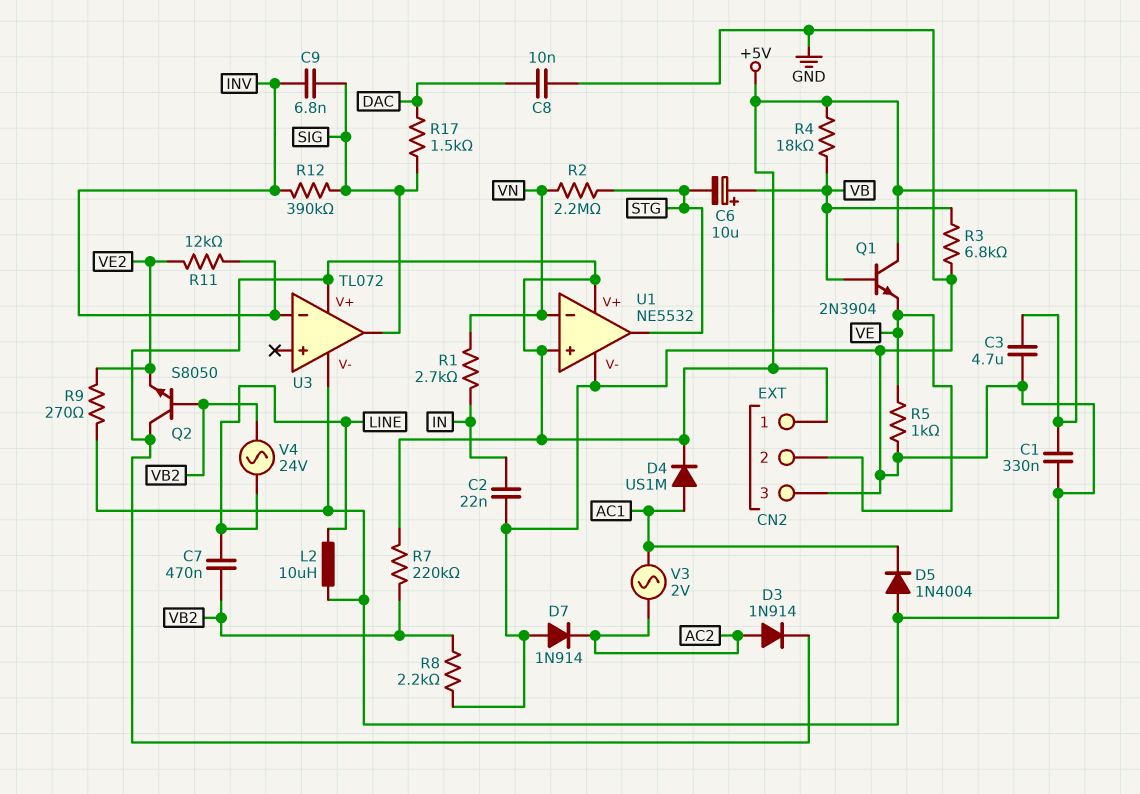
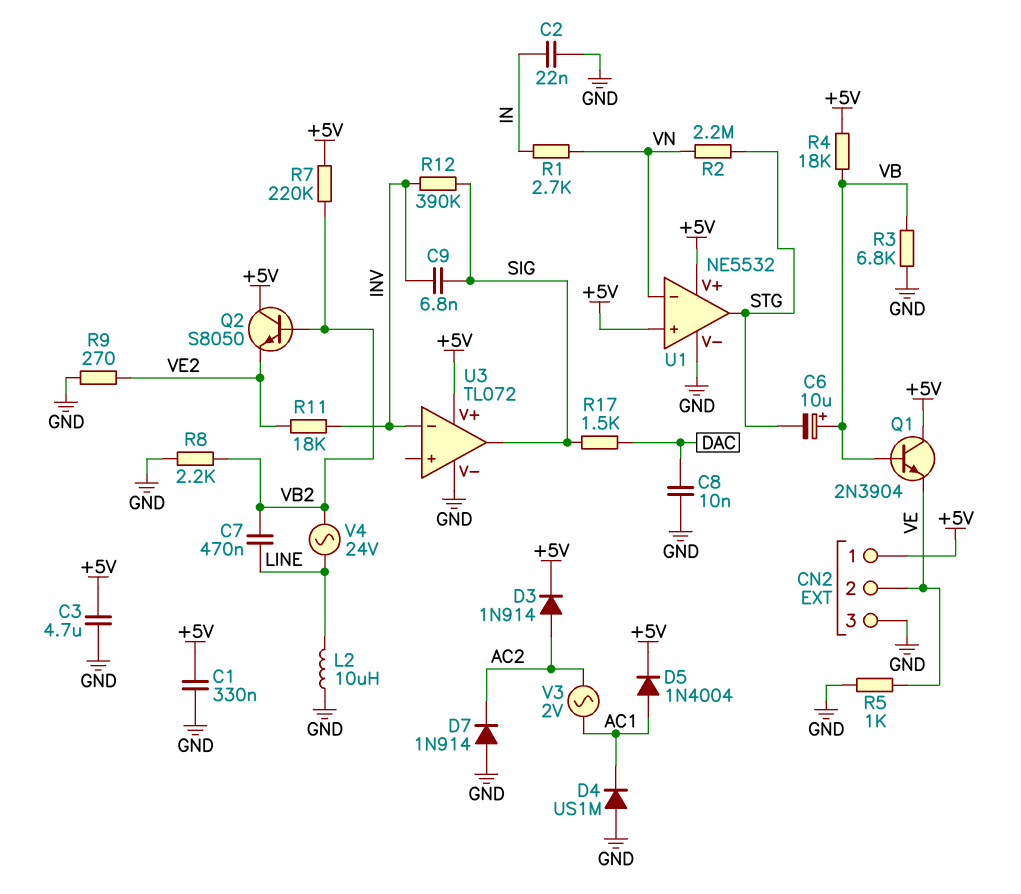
D4: diode US1M (A AC1, K +5V) -> diode US1M (A GND, K AC1)
D5: diode 1N4004 (A GND, K AC1) -> diode 1N4004 (A AC1, K +5V)
R11: 12k (INV, VE2) -> 18k (INV, VE2)

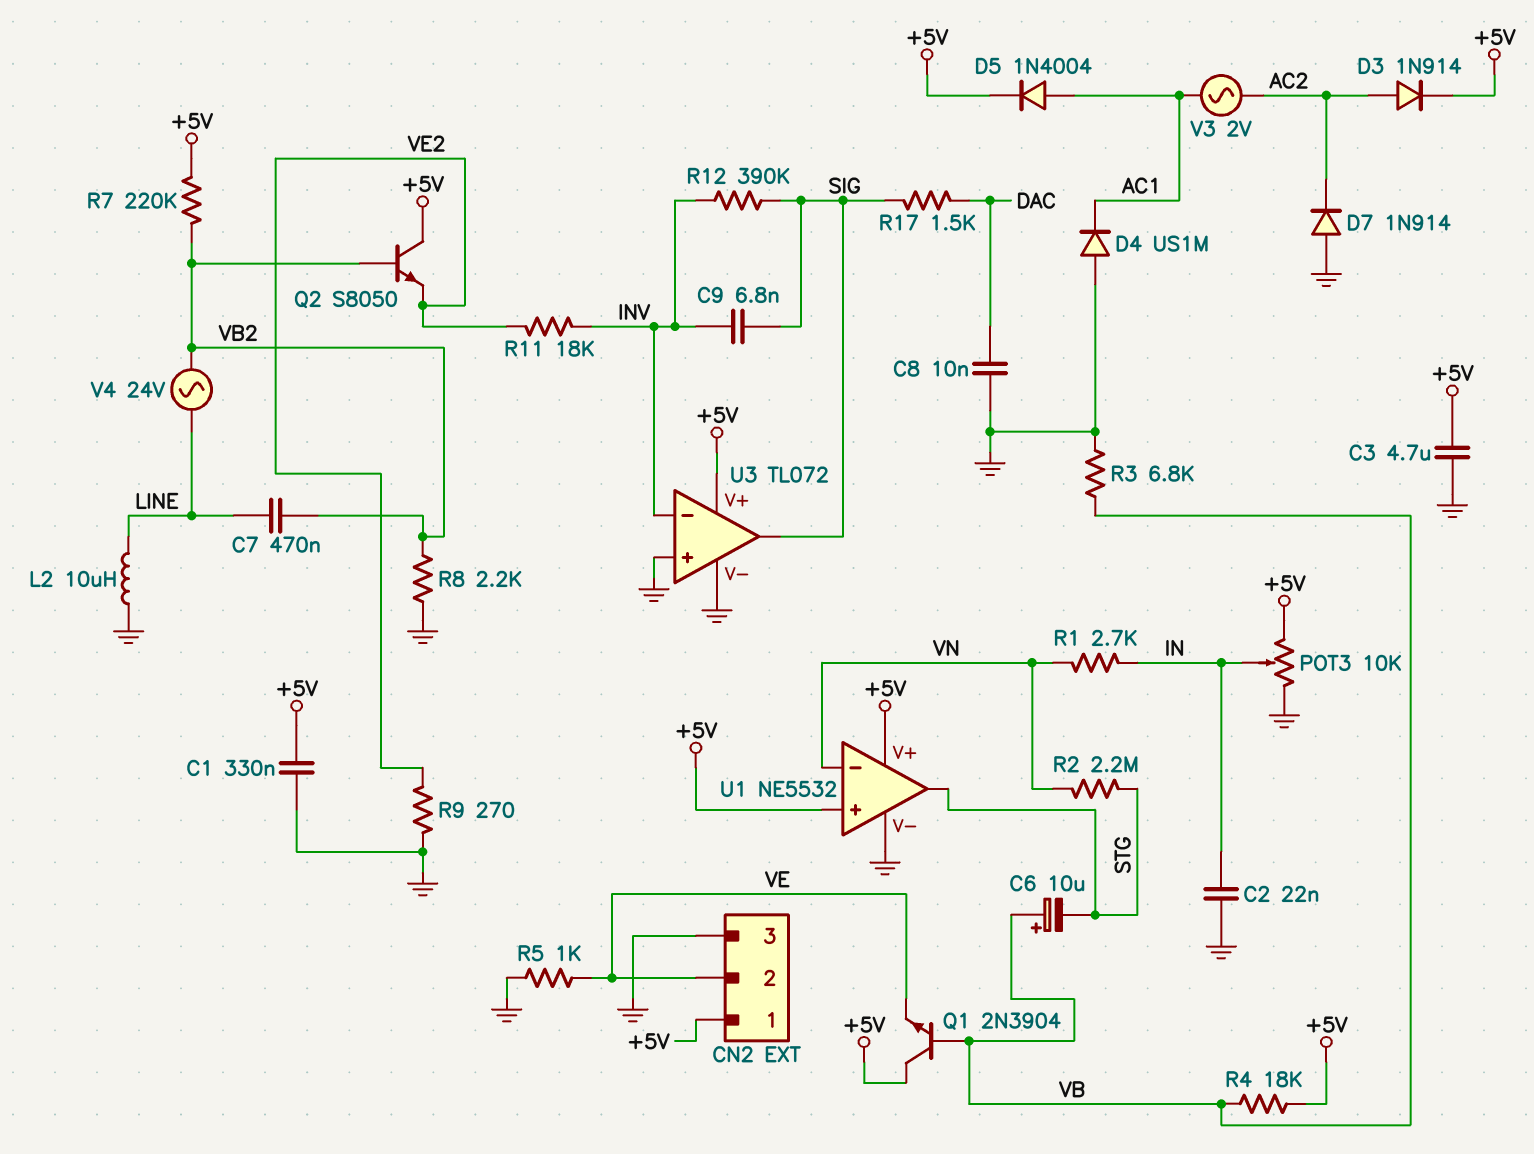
POT3: none -> 10k (+5V, GND, wiper IN)
U3 pin in+: none -> GND

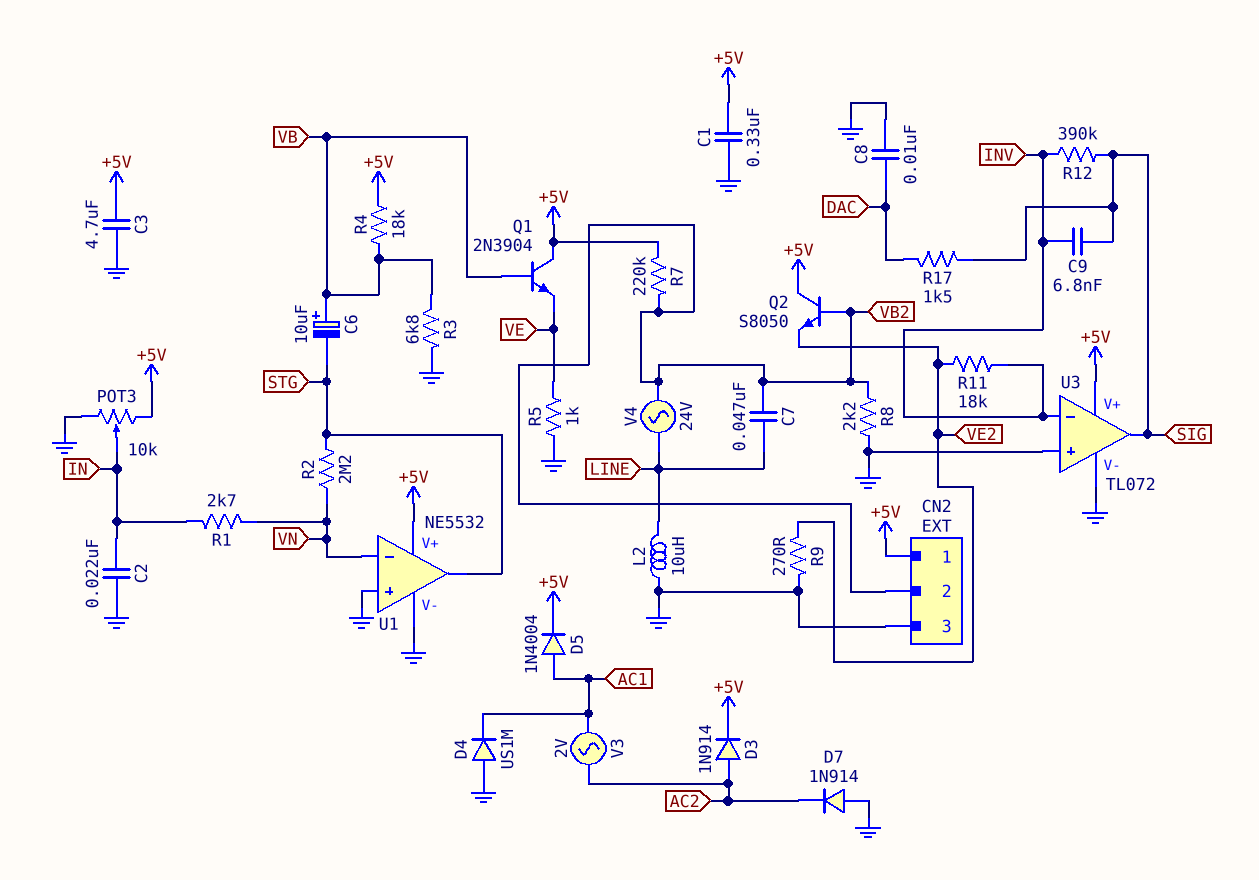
C7: 470nF (LINE, VB2) -> 47nF (LINE, VB2)
CN2 pin 2: VE -> VB2
U1 pin in+: +5V -> GND

